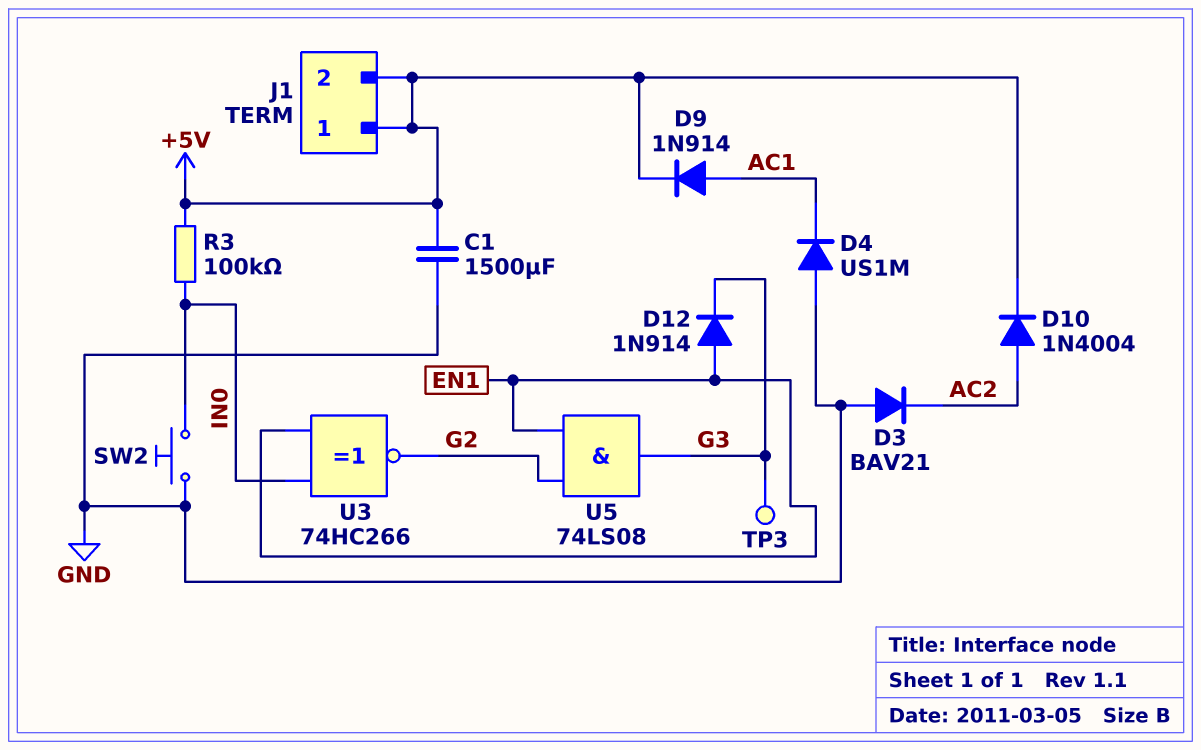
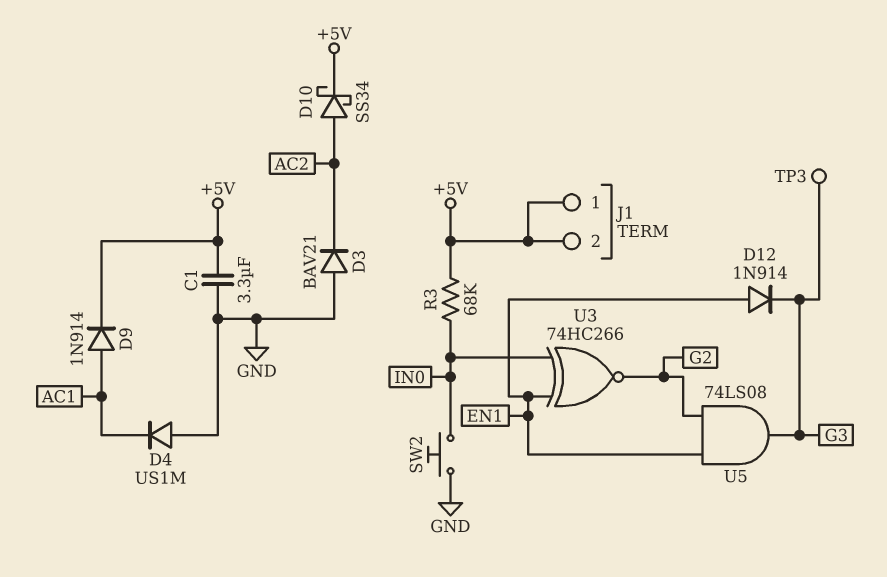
C1: 1500uF (+5V, GND) -> 3.3uF (+5V, GND)
D10: diode 1N4004 (A AC2, K +5V) -> schottky SS34 (A AC2, K +5V)
R3: 100k (+5V, IN0) -> 68k (+5V, IN0)

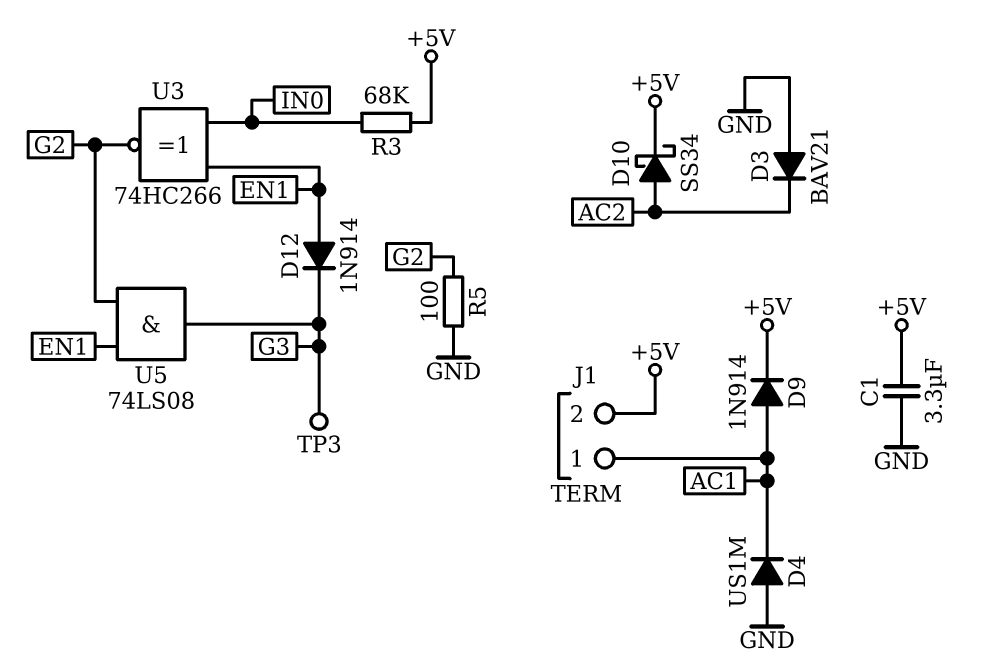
J1 pin 1: +5V -> AC1
R5: none -> 100 (G2, GND)
SW2: button (GND, IN0) -> none

